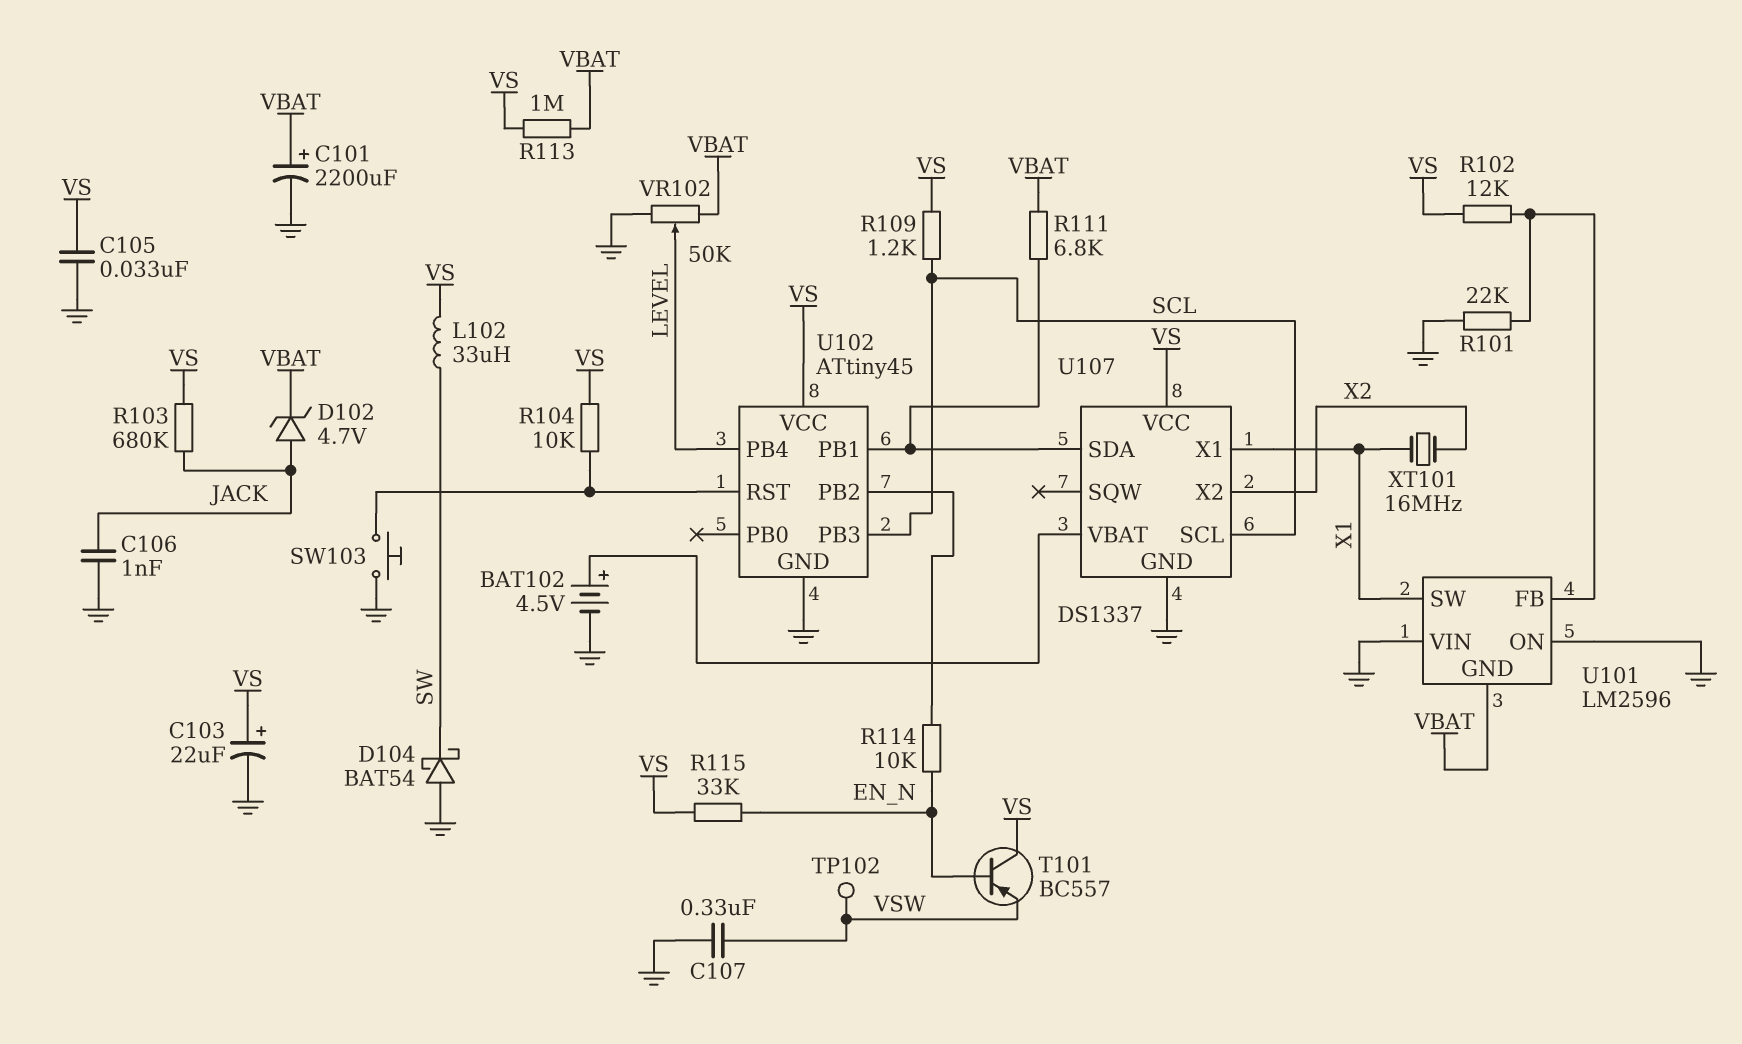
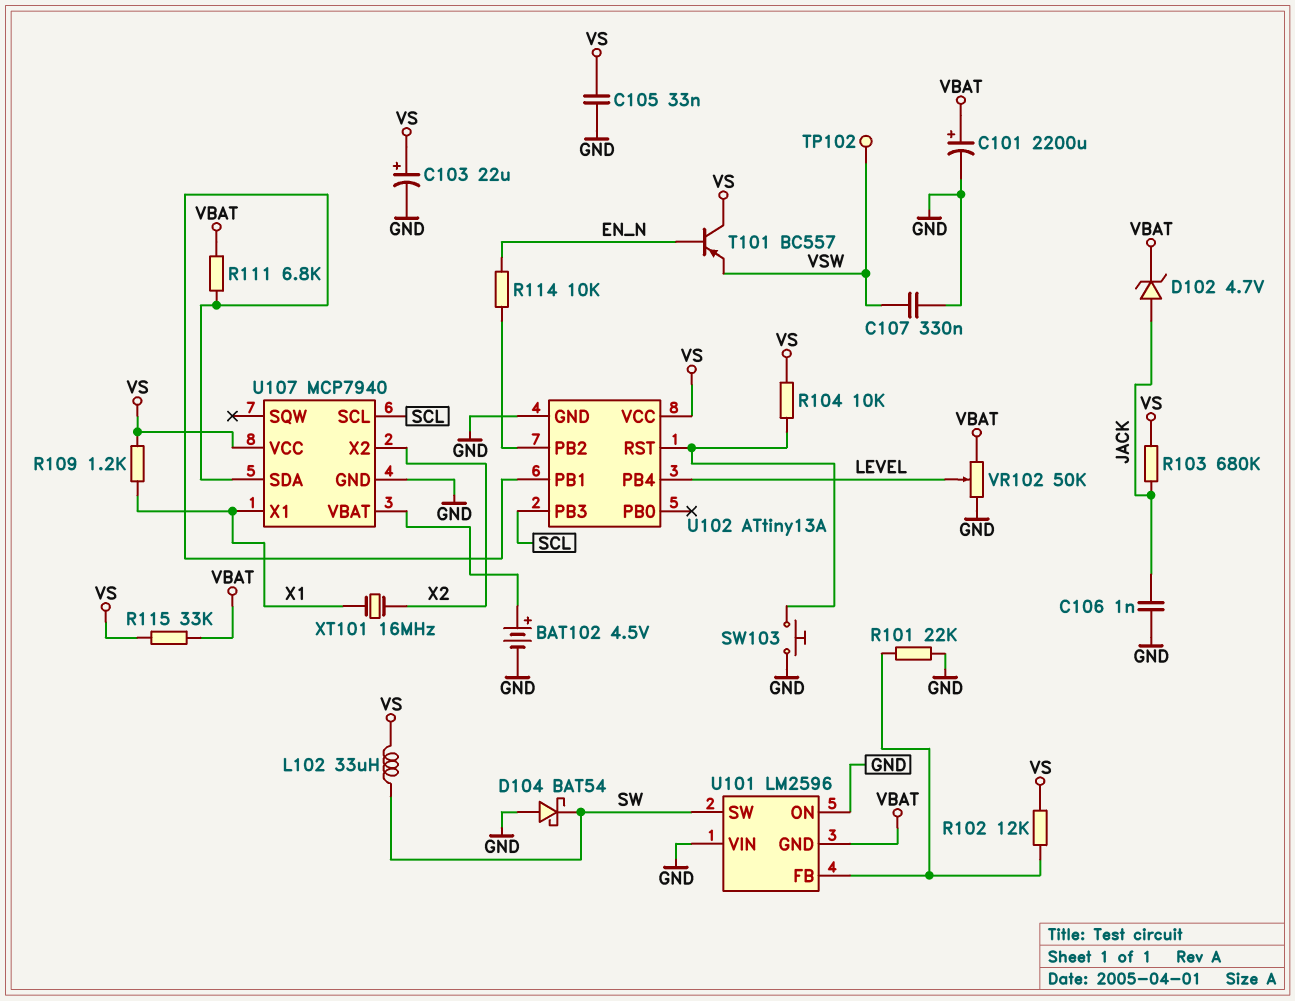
R109: 1.2k (SCL, VS) -> 1.2k (VS, X1)
R113: 1M (VBAT, VS) -> none
R115: 33k (EN_N, VS) -> 33k (VBAT, VS)
U101 pin SW: X1 -> SW
U102: ATtiny45 -> ATtiny13A
U107: DS1337 -> MCP7940

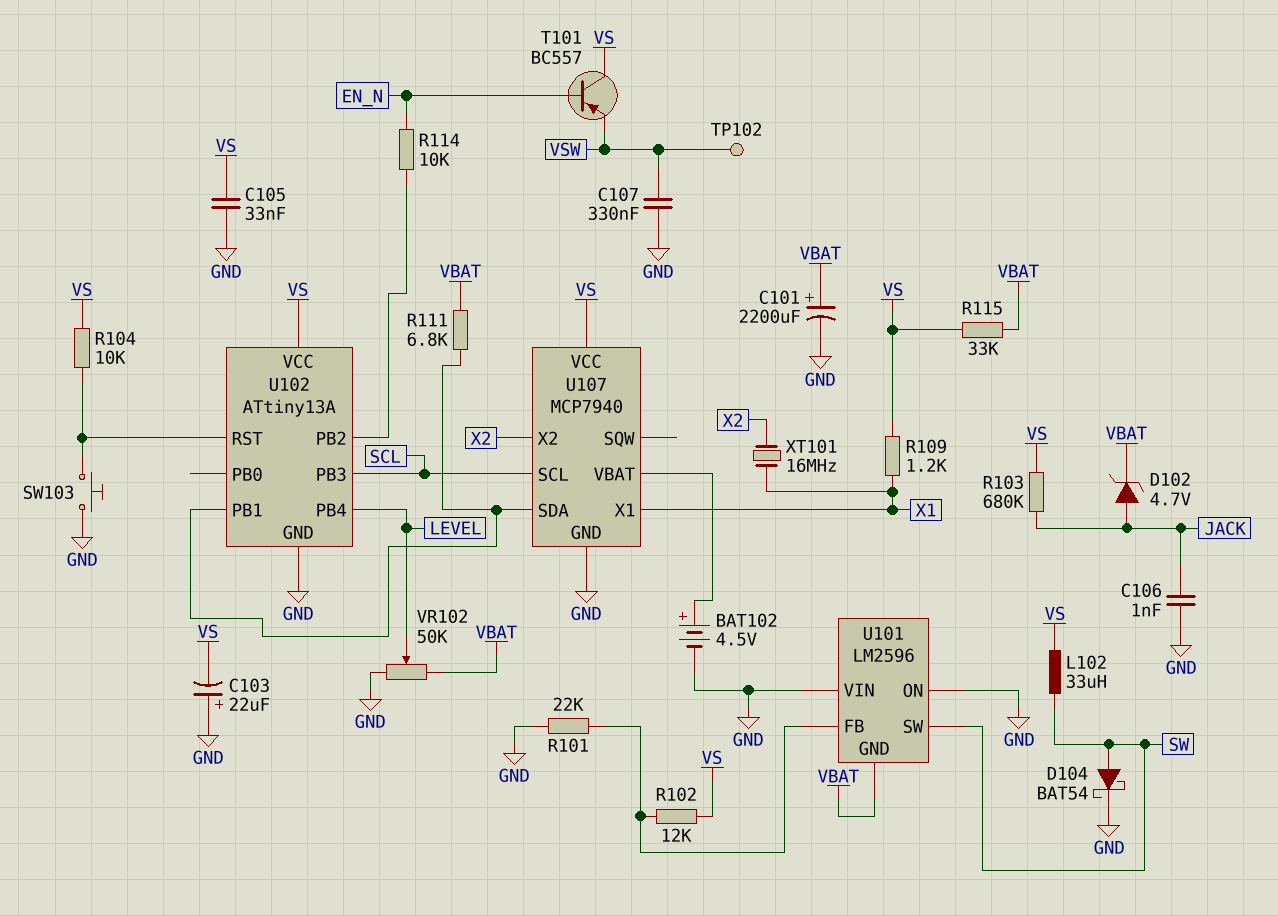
C103: 22uF (plus VS, minus GND) -> 22uF (plus GND, minus VS)
D104: schottky BAT54 (A GND, K SW) -> schottky BAT54 (A SW, K GND)

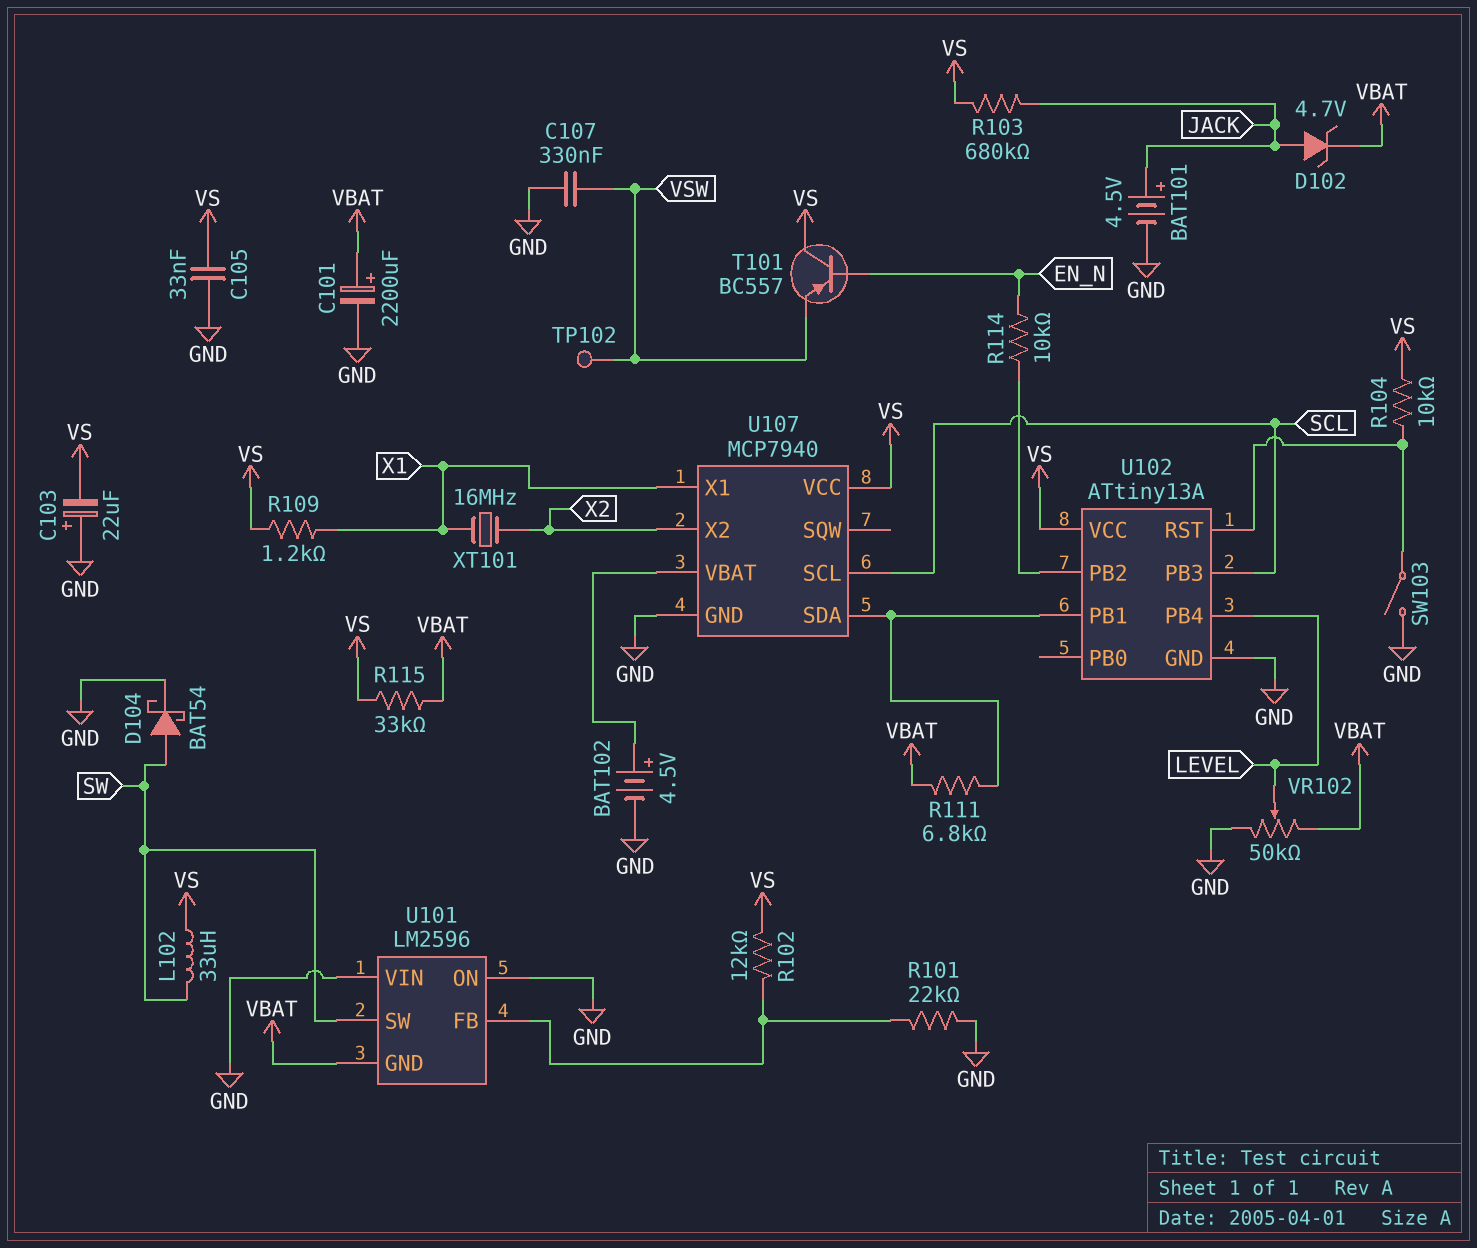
BAT101: none -> 4.5V (plus JACK, minus GND)
C106: 1nF (GND, JACK) -> none
SW103: button (GND, U102/RST) -> switch (GND, U102/RST)

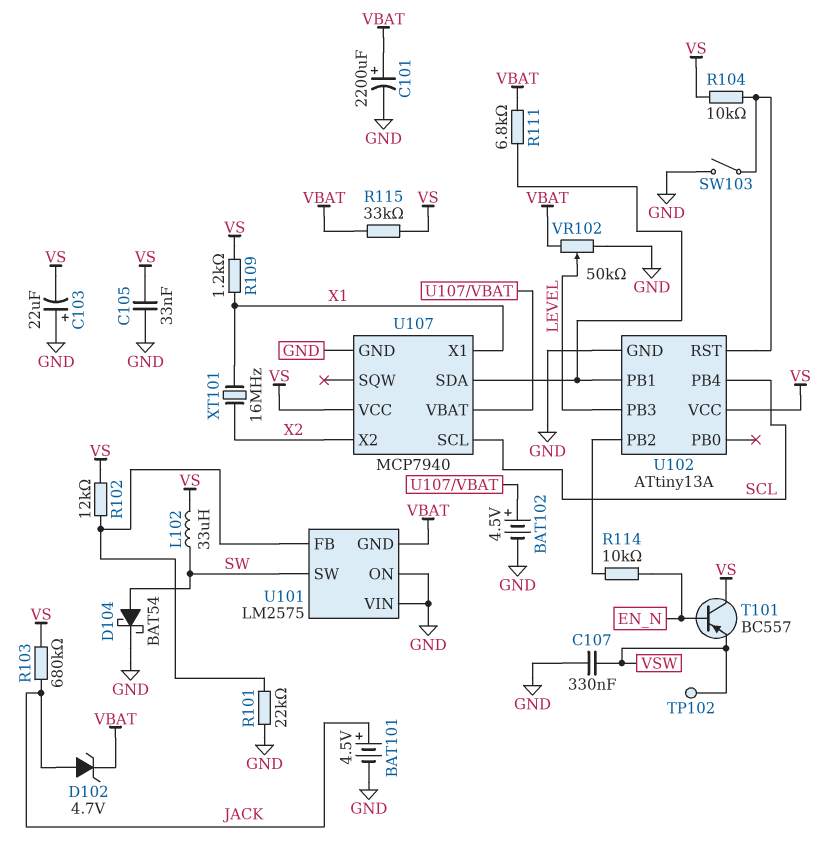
U101: LM2596 -> LM2575
U102 pin PB3: SCL -> LEVEL
U102 pin PB4: LEVEL -> SCL

